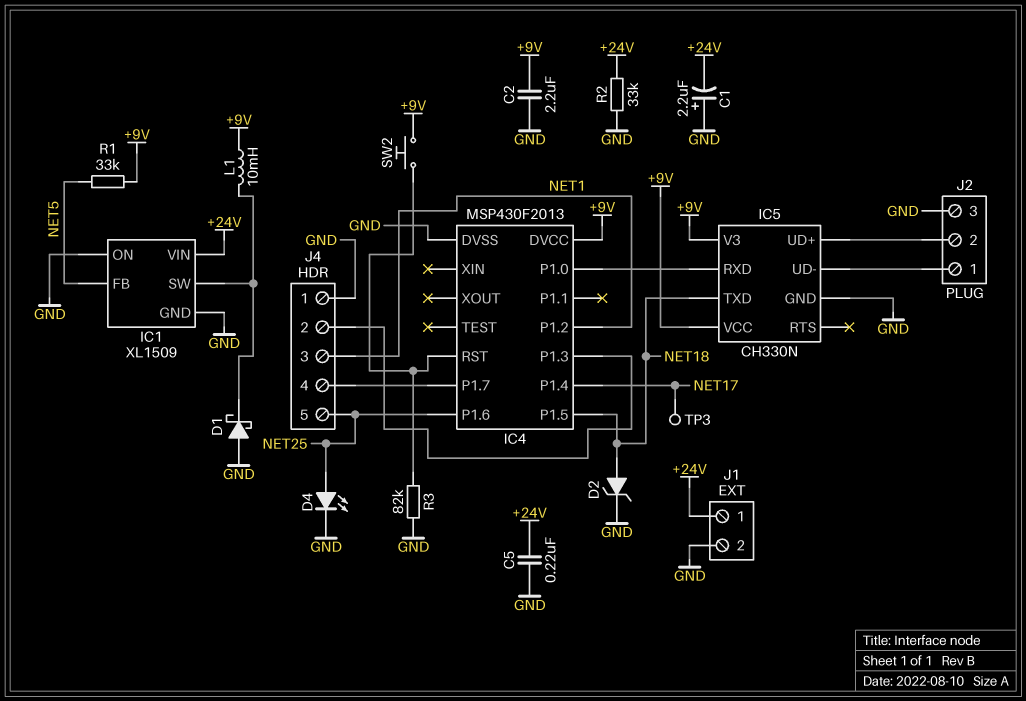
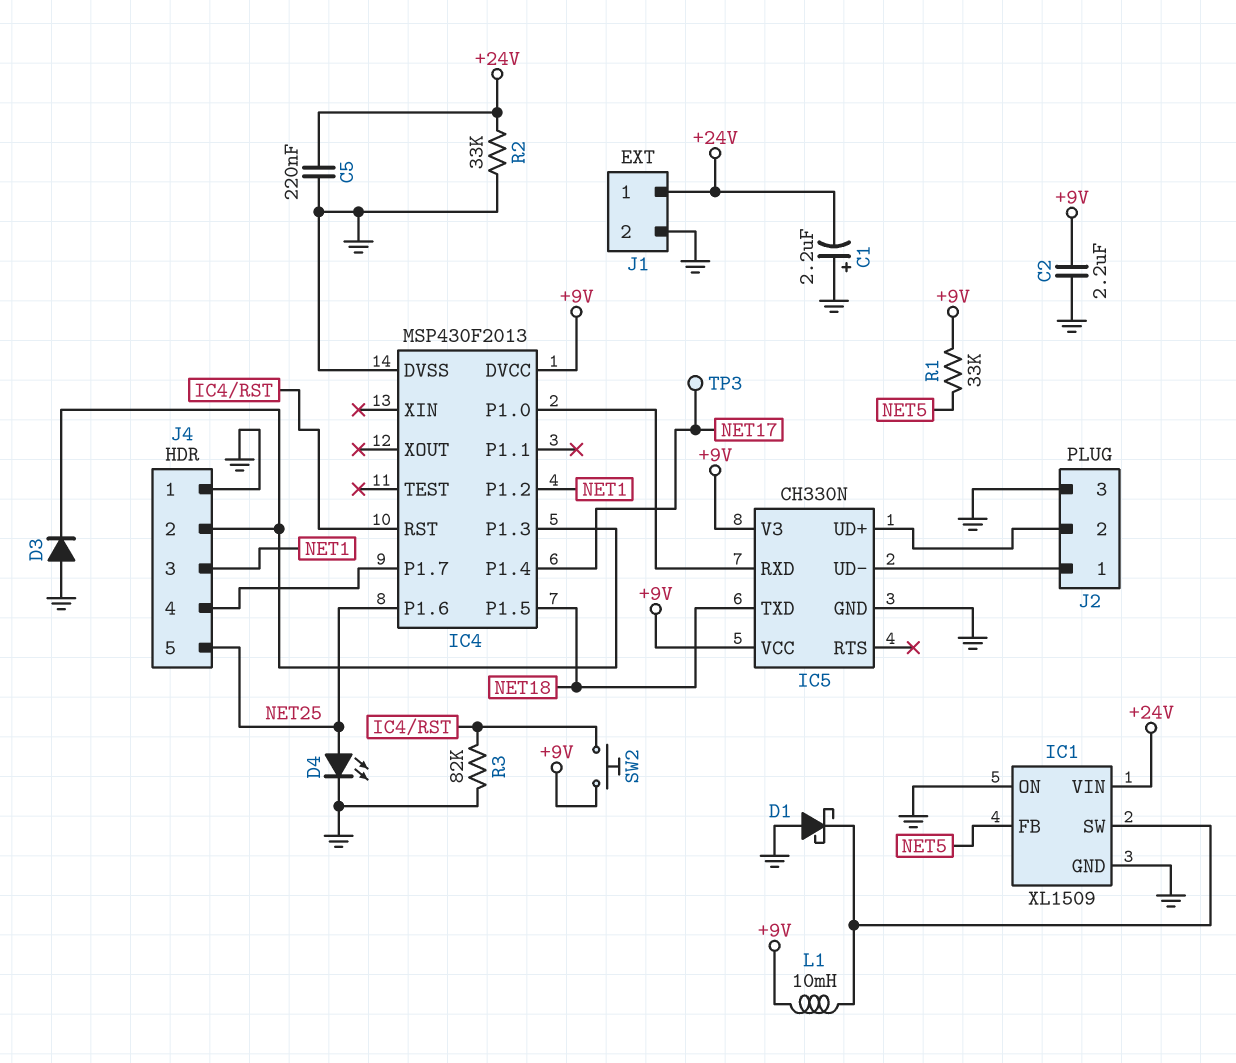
D2: zener (A NET18, K GND) -> none
D3: none -> diode (A GND, K IC4/P1.3)

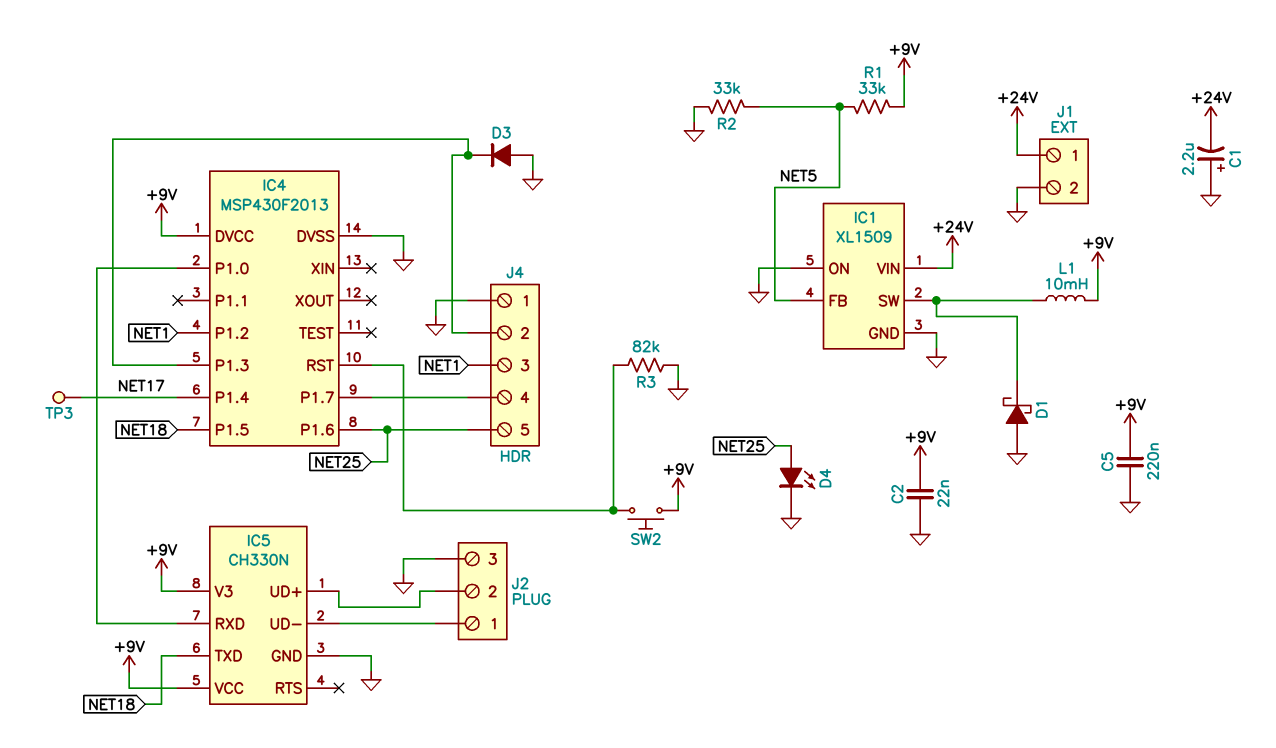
C2: 2.2uF (+9V, GND) -> 22nF (+9V, GND)
C5: 220nF (+24V, GND) -> 220nF (+9V, GND)
R2: 33k (+24V, GND) -> 33k (GND, NET5)

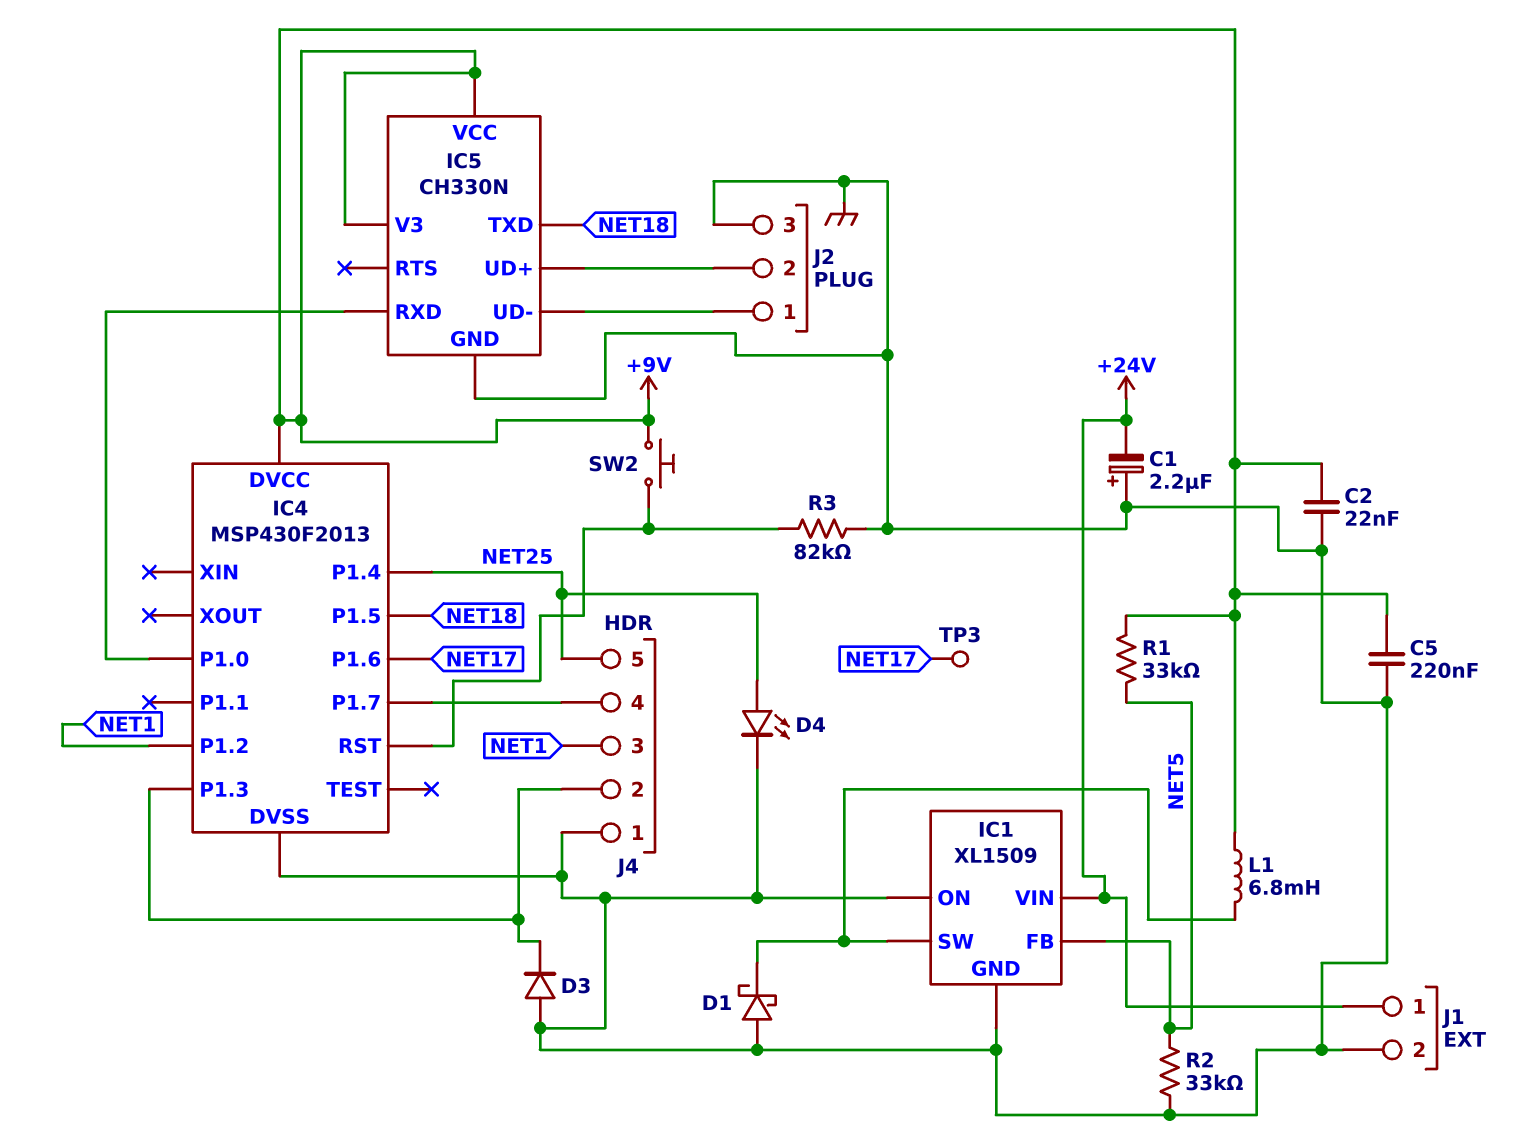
IC4 pin P1.4: NET17 -> NET25
IC4 pin P1.6: NET25 -> NET17
L1: 10mH (+9V, IC1/SW) -> 6.8mH (+9V, IC1/SW)

